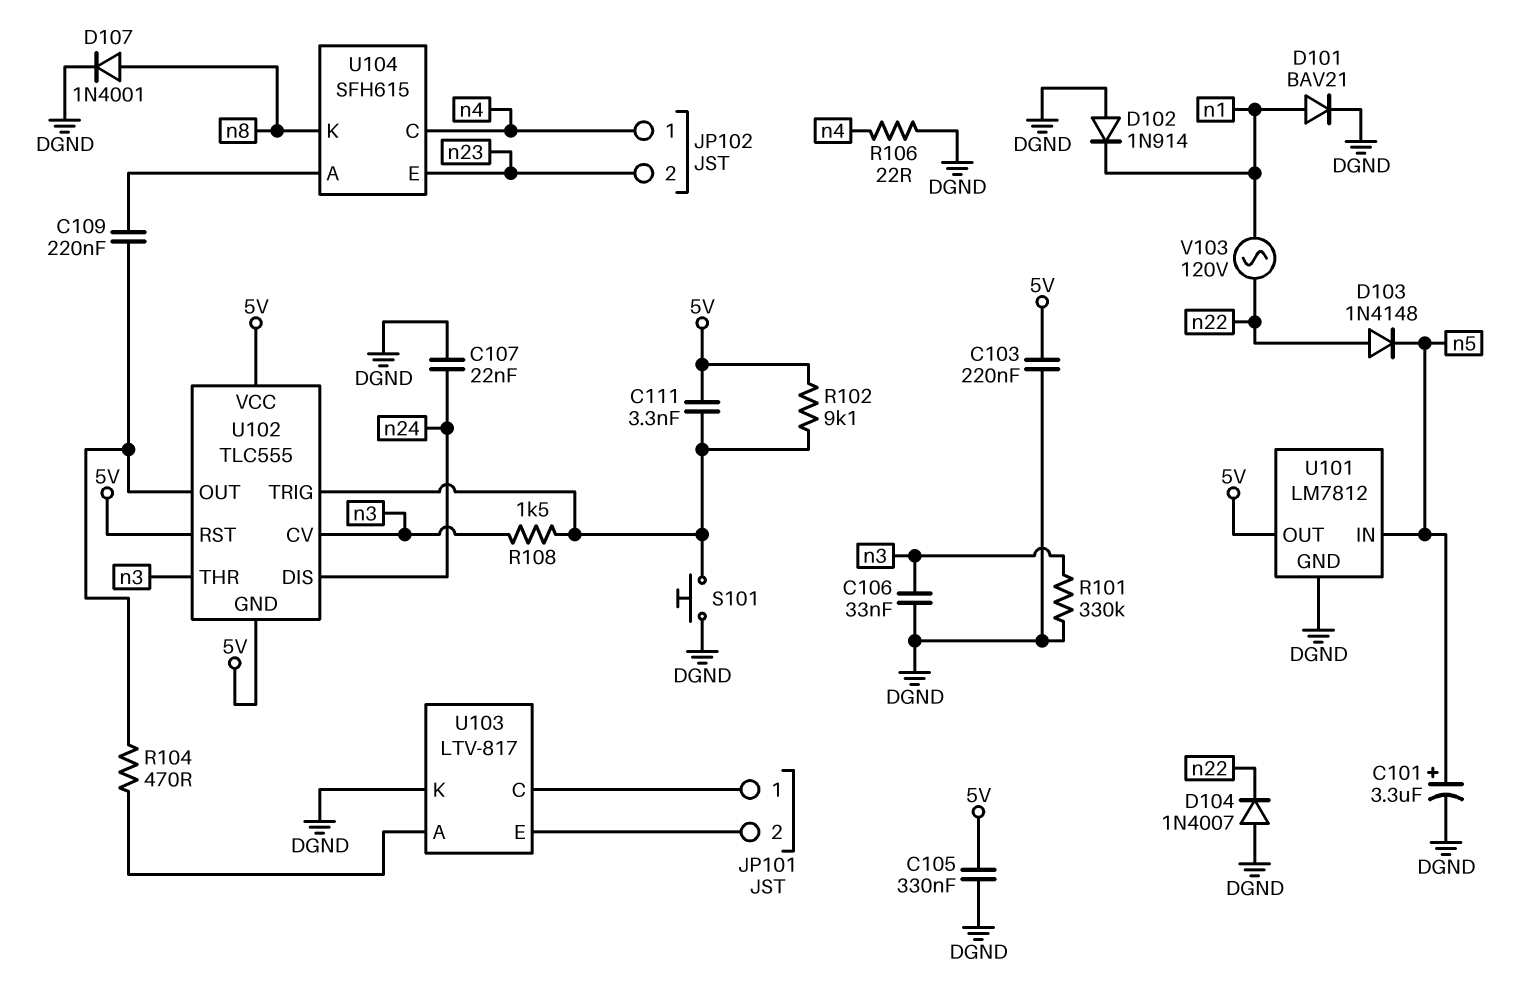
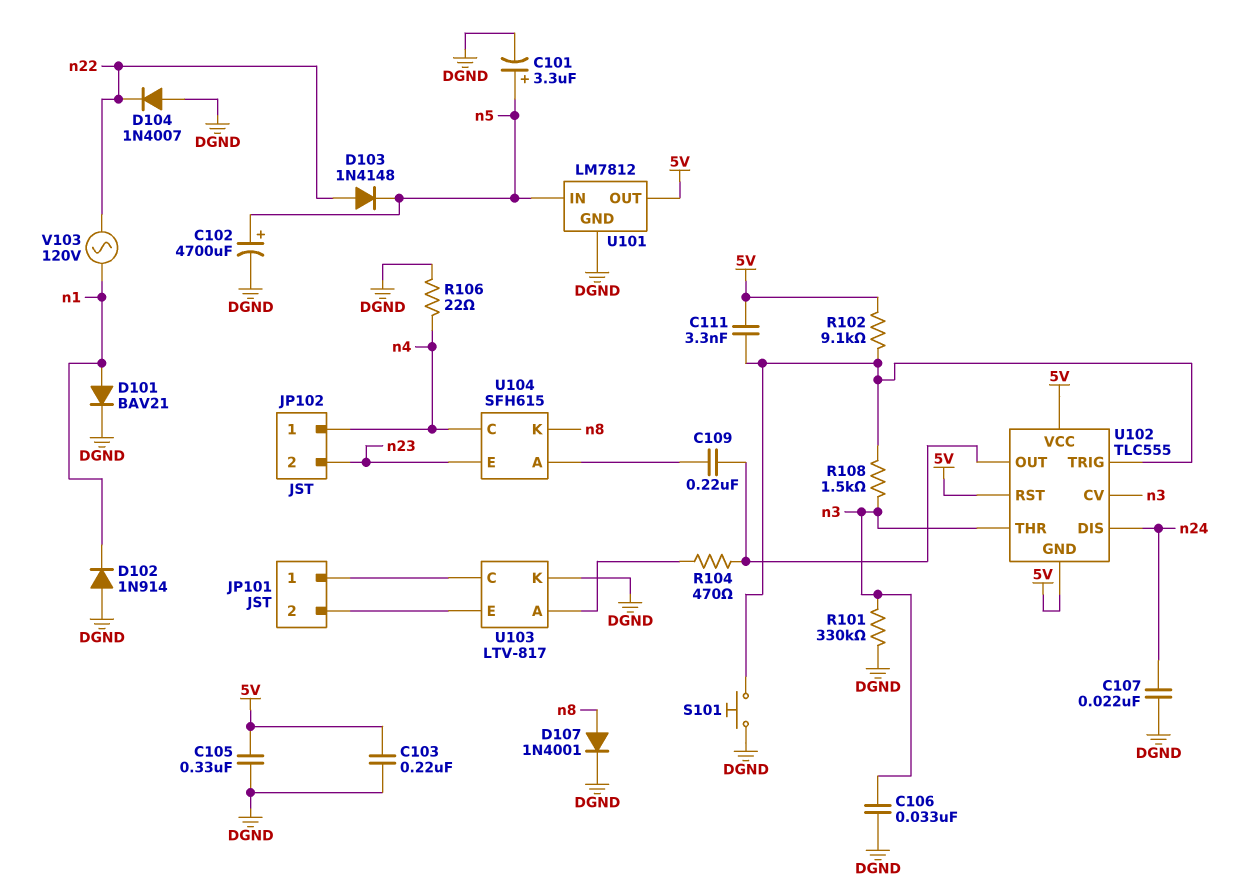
C102: none -> 4700uF (plus n5, minus DGND)

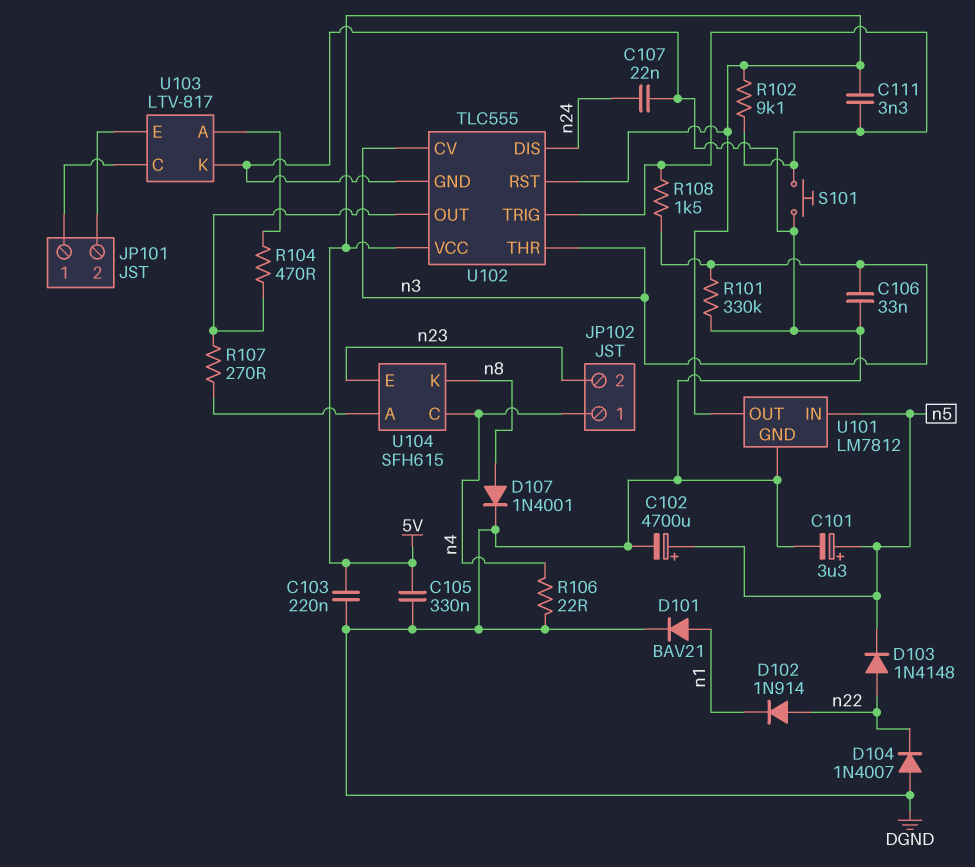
C109: 220nF (U102/OUT, U104/A) -> none
D102: diode 1N914 (A DGND, K n1) -> diode 1N914 (A n22, K n1)
R107: none -> 270 (U102/OUT, U104/A)
U102 pin GND: 5V -> DGND
V103: AC 120V (n1, n22) -> none

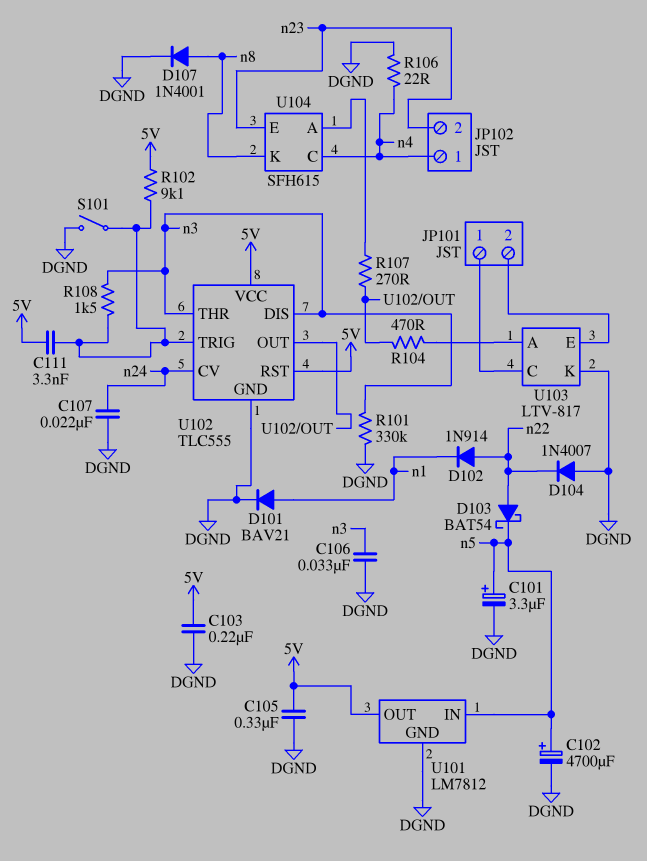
D103: diode 1N4148 (A n22, K n5) -> schottky BAT54 (A n22, K n5)
S101: button (DGND, U102/TRIG) -> switch (DGND, U102/TRIG)
U102 pin CV: n3 -> n24
U102 pin DIS: n24 -> n3

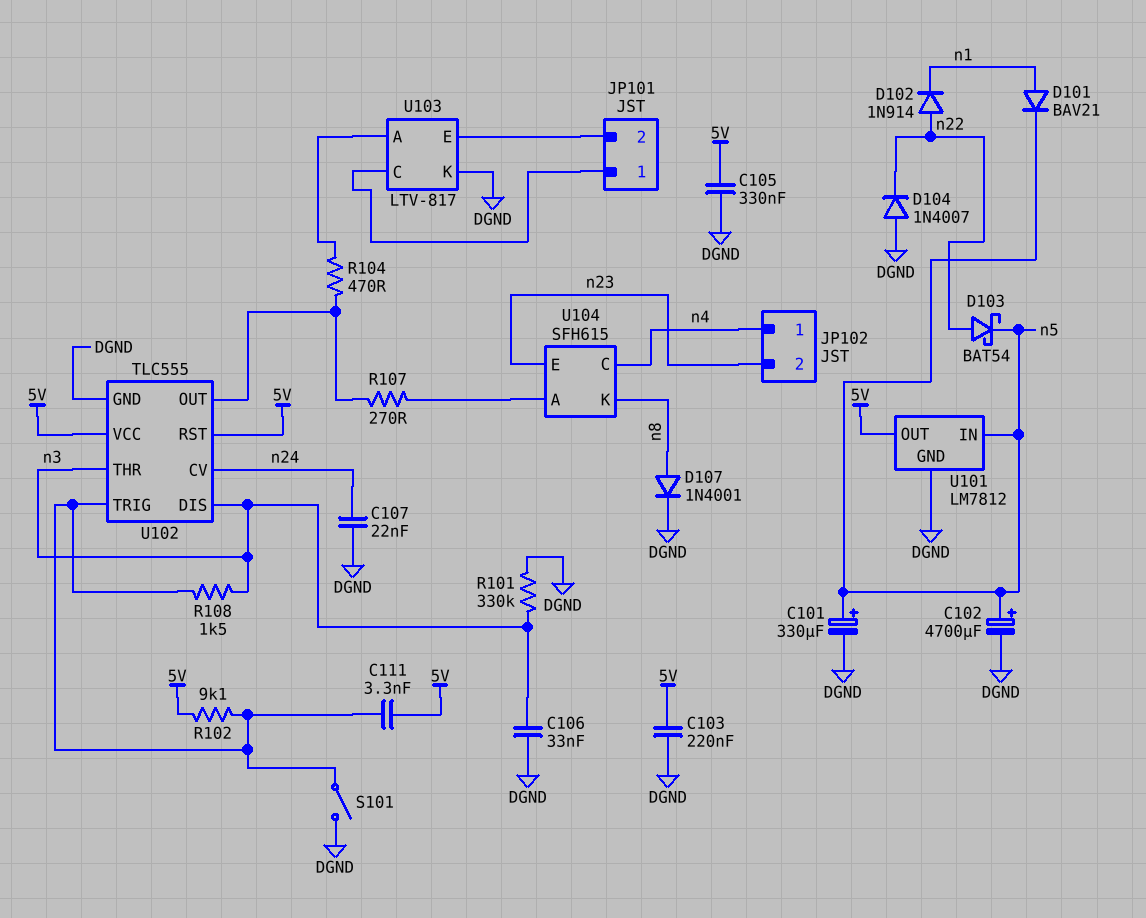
C101: 3.3uF (plus n5, minus DGND) -> 330uF (plus n5, minus DGND)
D101: diode BAV21 (A n1, K DGND) -> diode BAV21 (A n1, K n5)
R106: 22 (DGND, n4) -> none

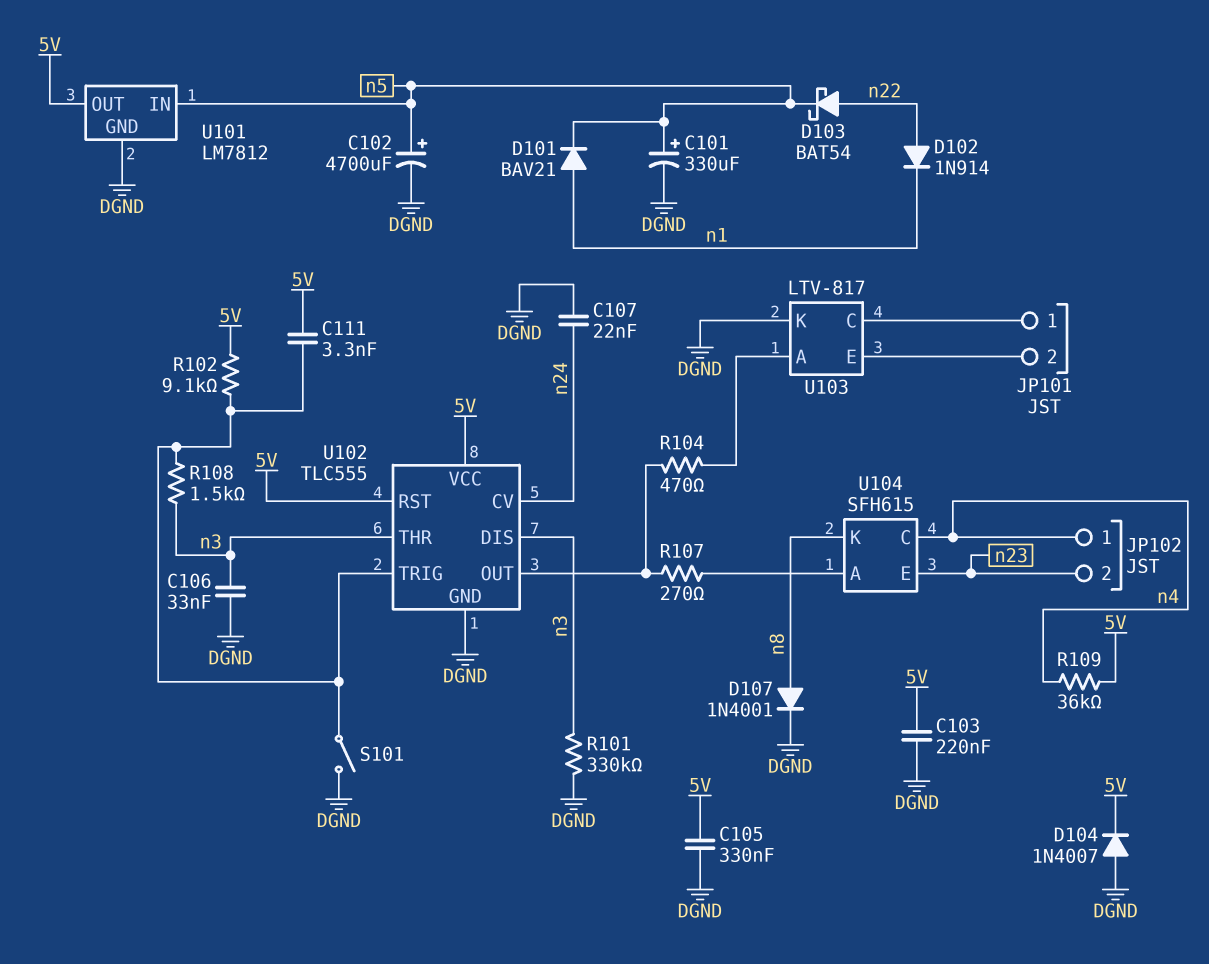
D104: diode 1N4007 (A DGND, K n22) -> diode 1N4007 (A DGND, K 5V)
R109: none -> 36k (5V, n4)

